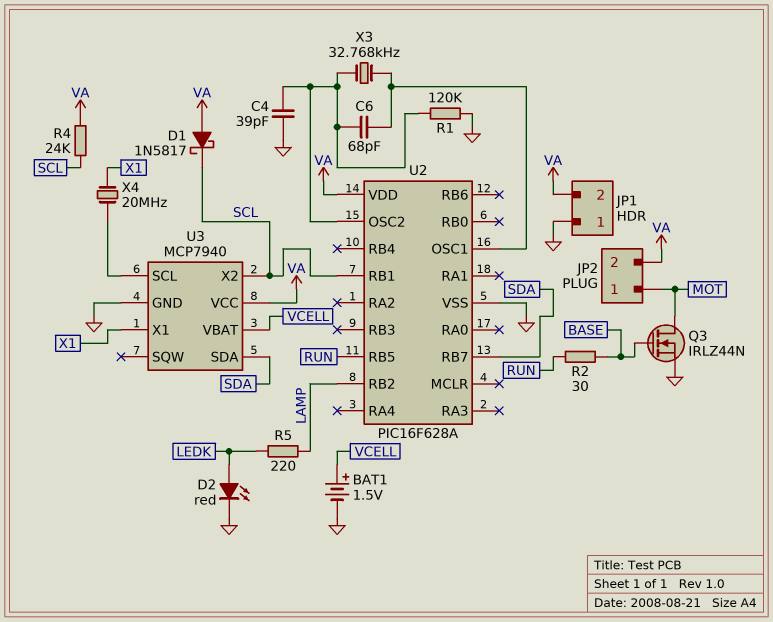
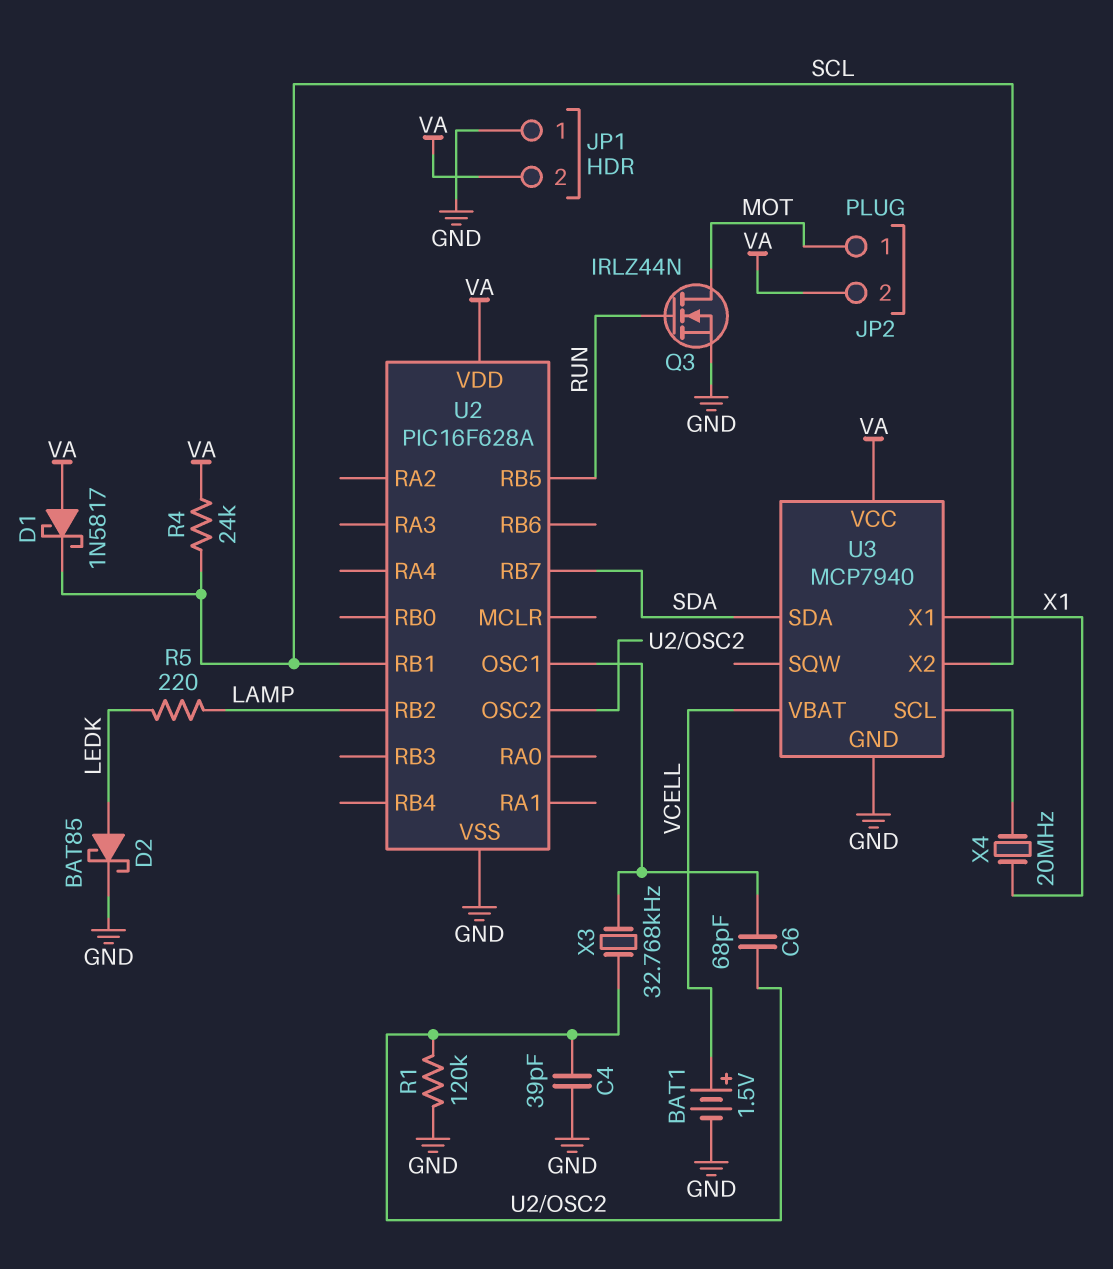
D2: LED red (A LEDK, K GND) -> schottky BAT85 (A LEDK, K GND)
Q3: NMOS IRLZ44N (G BASE, D MOT, S GND) -> NMOS IRLZ44N (G RUN, D MOT, S GND)
R2: 30 (BASE, RUN) -> none

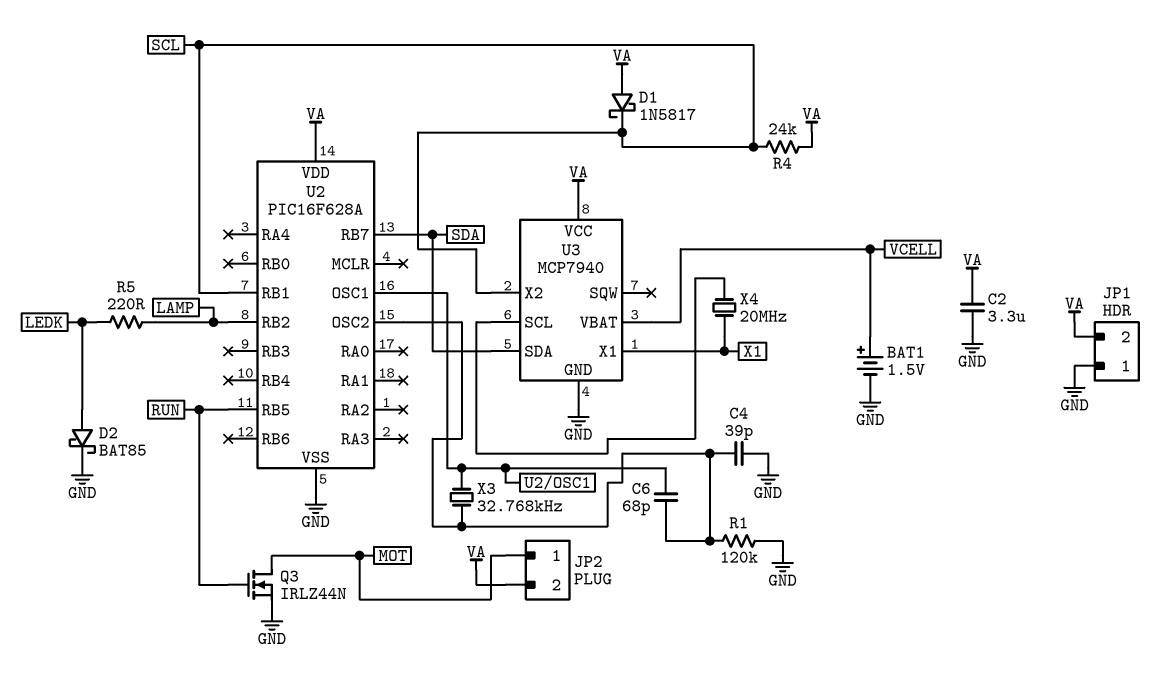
C2: none -> 3.3uF (GND, VA)

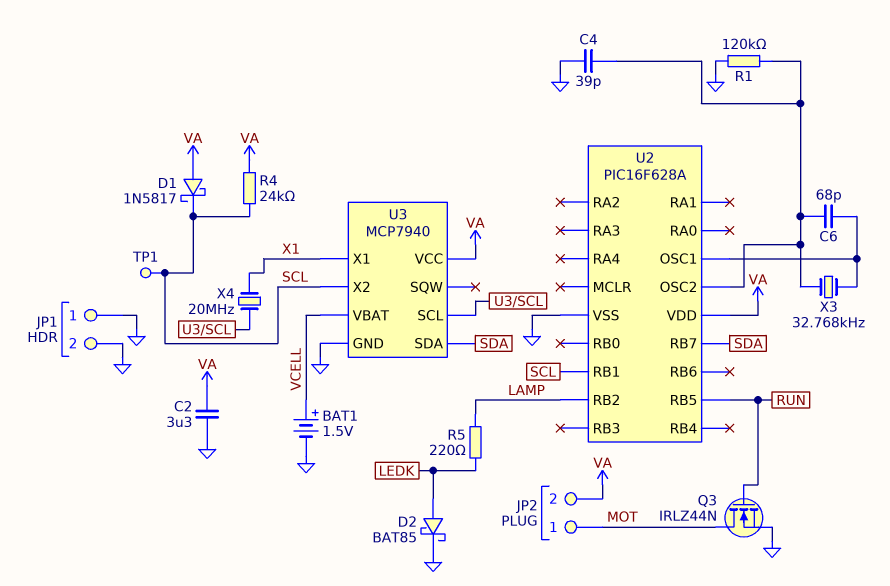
JP1 pin 2: VA -> GND
TP1: none -> test point (SCL)

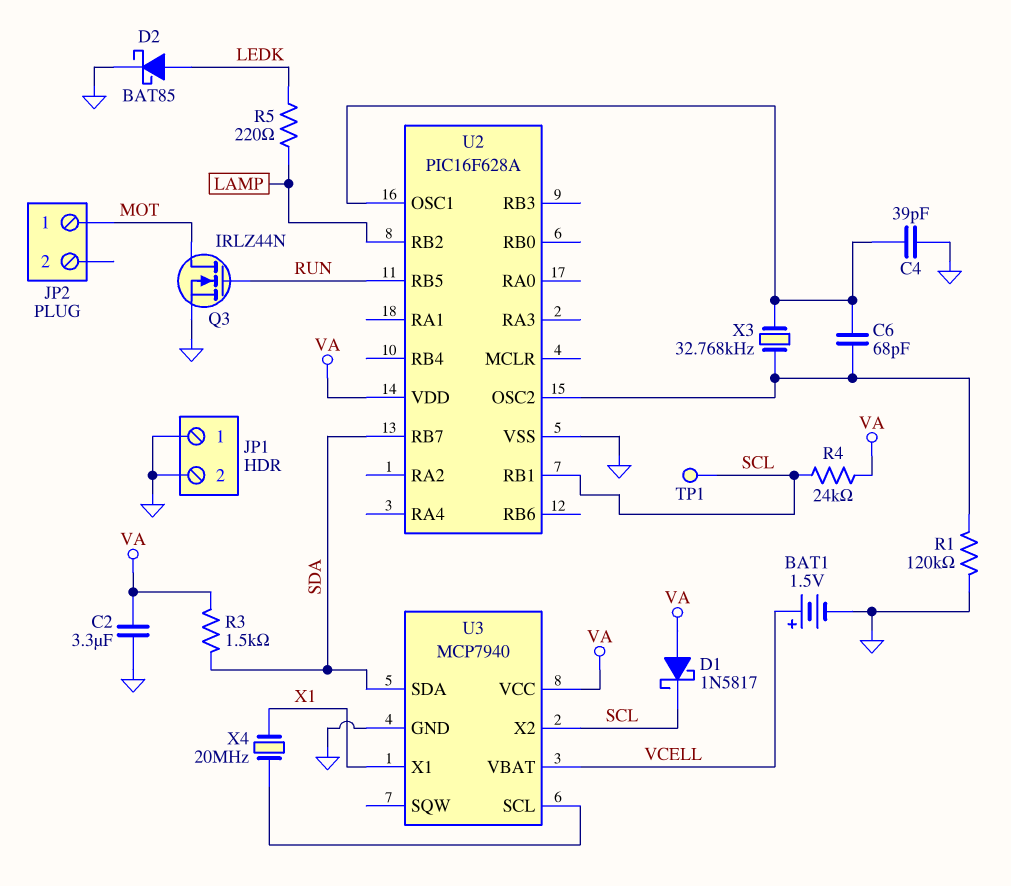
C4: 39pF (GND, U2/OSC2) -> 39pF (GND, U2/OSC1)
JP2 pin 2: VA -> none
R3: none -> 1.5k (SDA, VA)

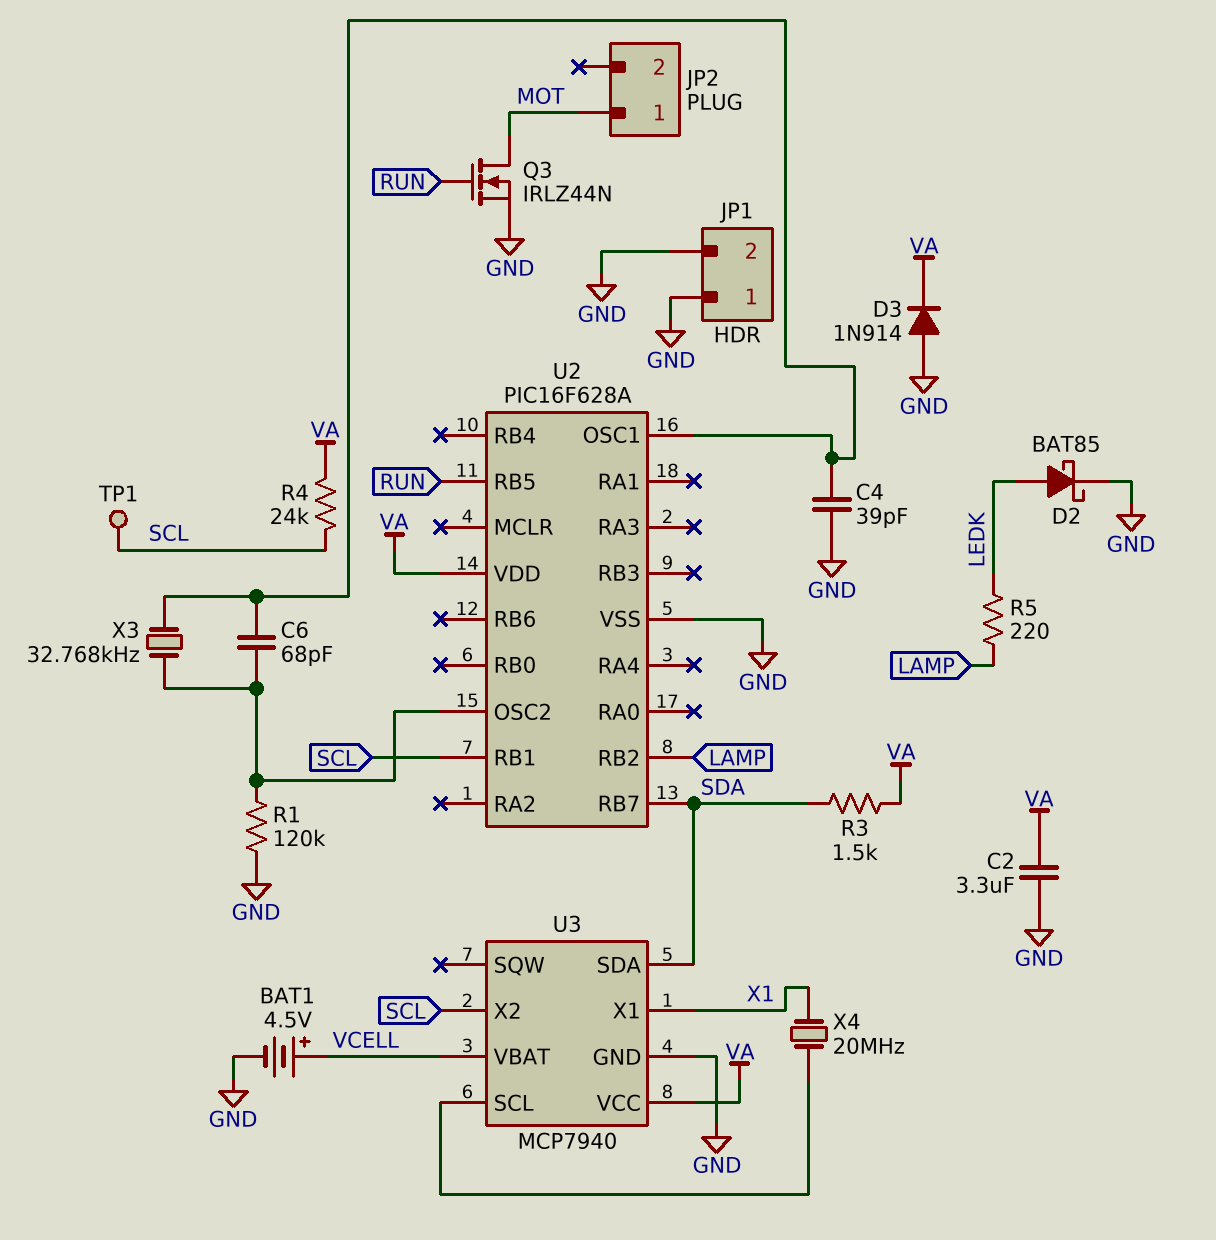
BAT1: 1.5V (plus VCELL, minus GND) -> 4.5V (plus VCELL, minus GND)
D1: schottky 1N5817 (A VA, K SCL) -> none
D3: none -> diode 1N914 (A GND, K VA)

